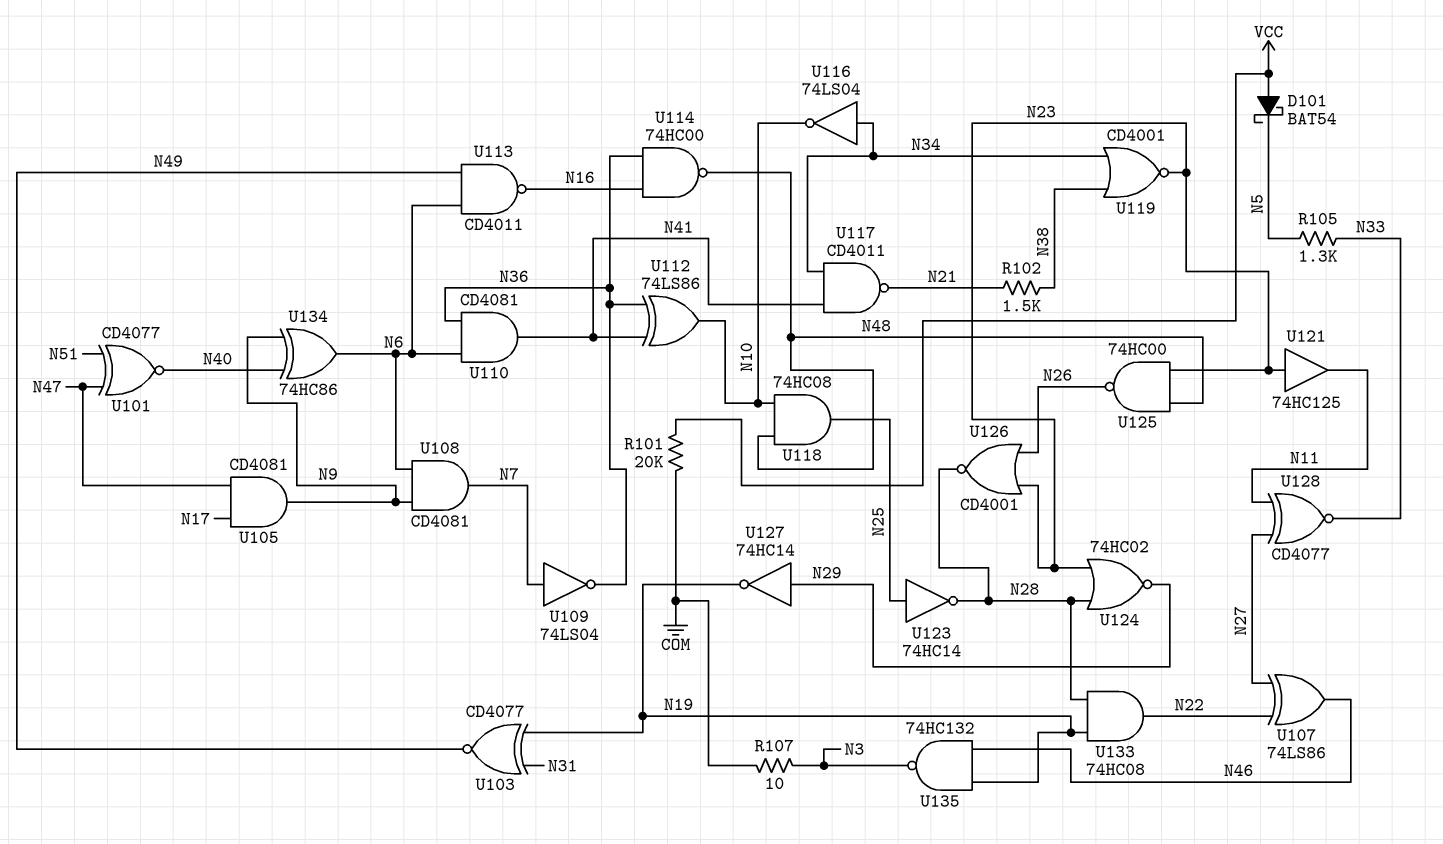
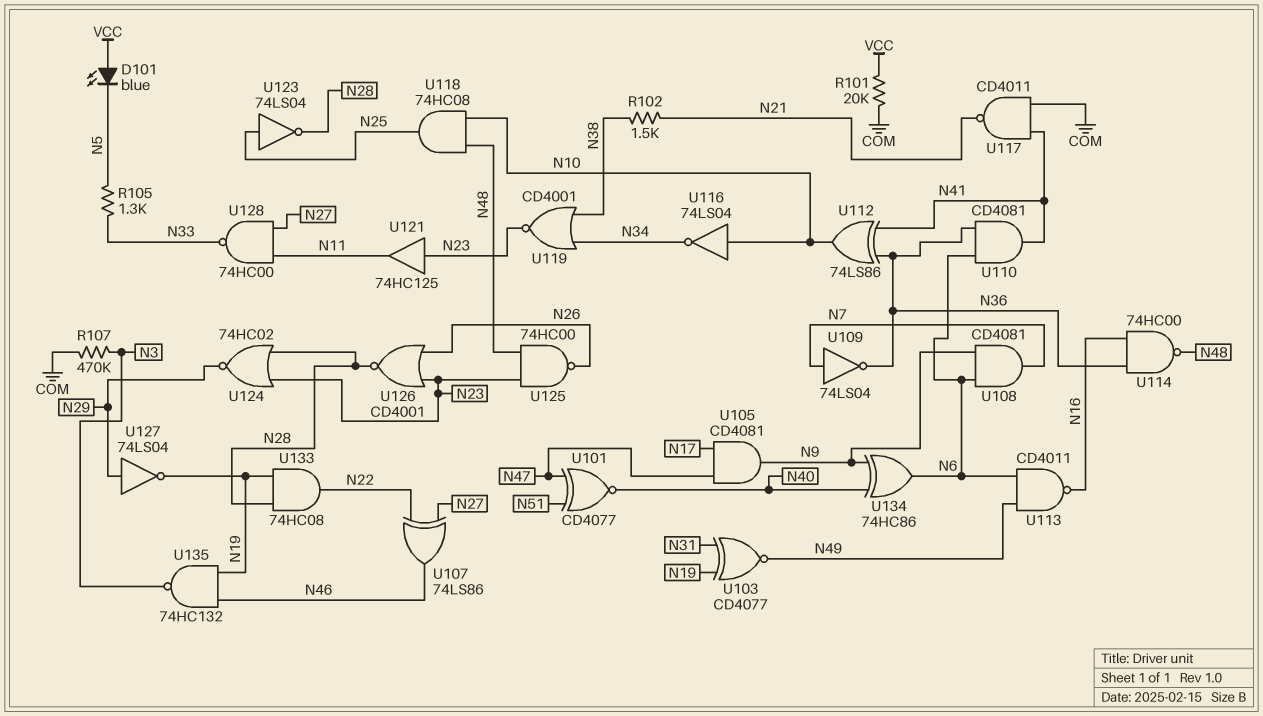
D101: schottky BAT54 (A VCC, K N5) -> LED blue (A VCC, K N5)
R107: 10 (COM, N3) -> 470k (COM, N3)
U116: NOT 74LS04 (in N34, out N10) -> NOT 74LS04 (in N10, out N34)
U117: NAND CD4011 (in N34, in N41, out N21) -> NAND CD4011 (in COM, in N41, out N21)
U123: NOT 74HC14 (in N25, out N28) -> NOT 74LS04 (in N25, out N28)
U127: NOT 74HC14 (in N29, out N19) -> NOT 74LS04 (in N29, out N19)
U128: XNOR CD4077 (in N11, in N27, out N33) -> NAND 74HC00 (in N11, in N27, out N33)

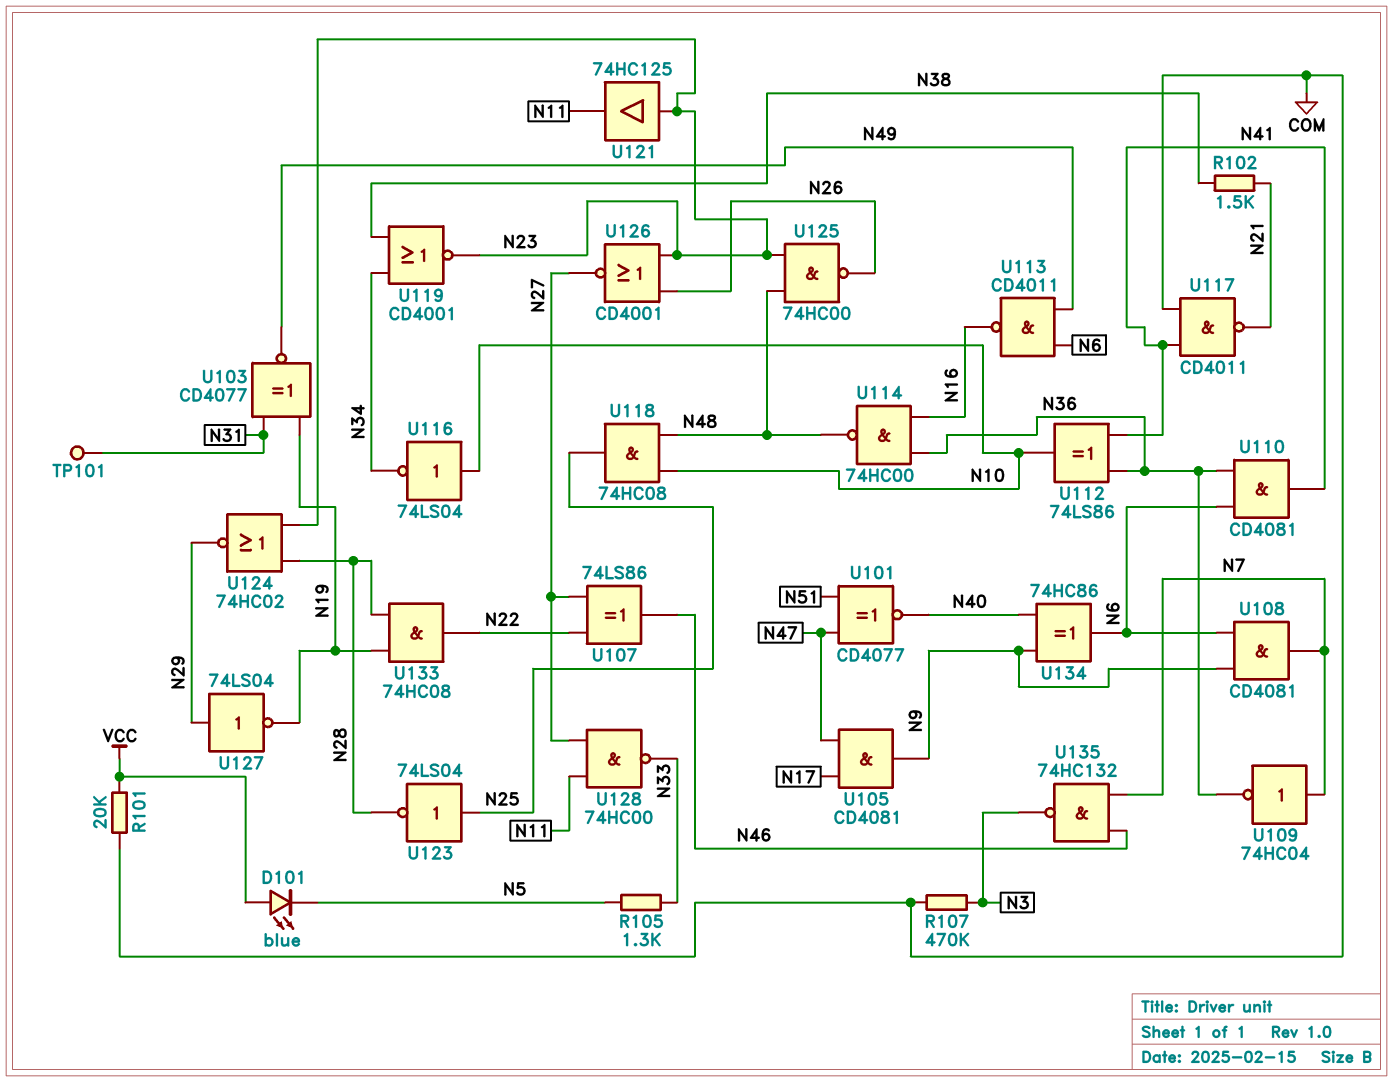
TP101: none -> test point (N31)
U109: NOT 74LS04 (in N7, out N36) -> NOT 74HC04 (in N7, out N36)
U126: NOR CD4001 (in N23, in N26, out N28) -> NOR CD4001 (in N23, in N26, out N27)
U135: NAND 74HC132 (in N19, in N46, out N3) -> NAND 74HC132 (in N7, in N46, out N3)

